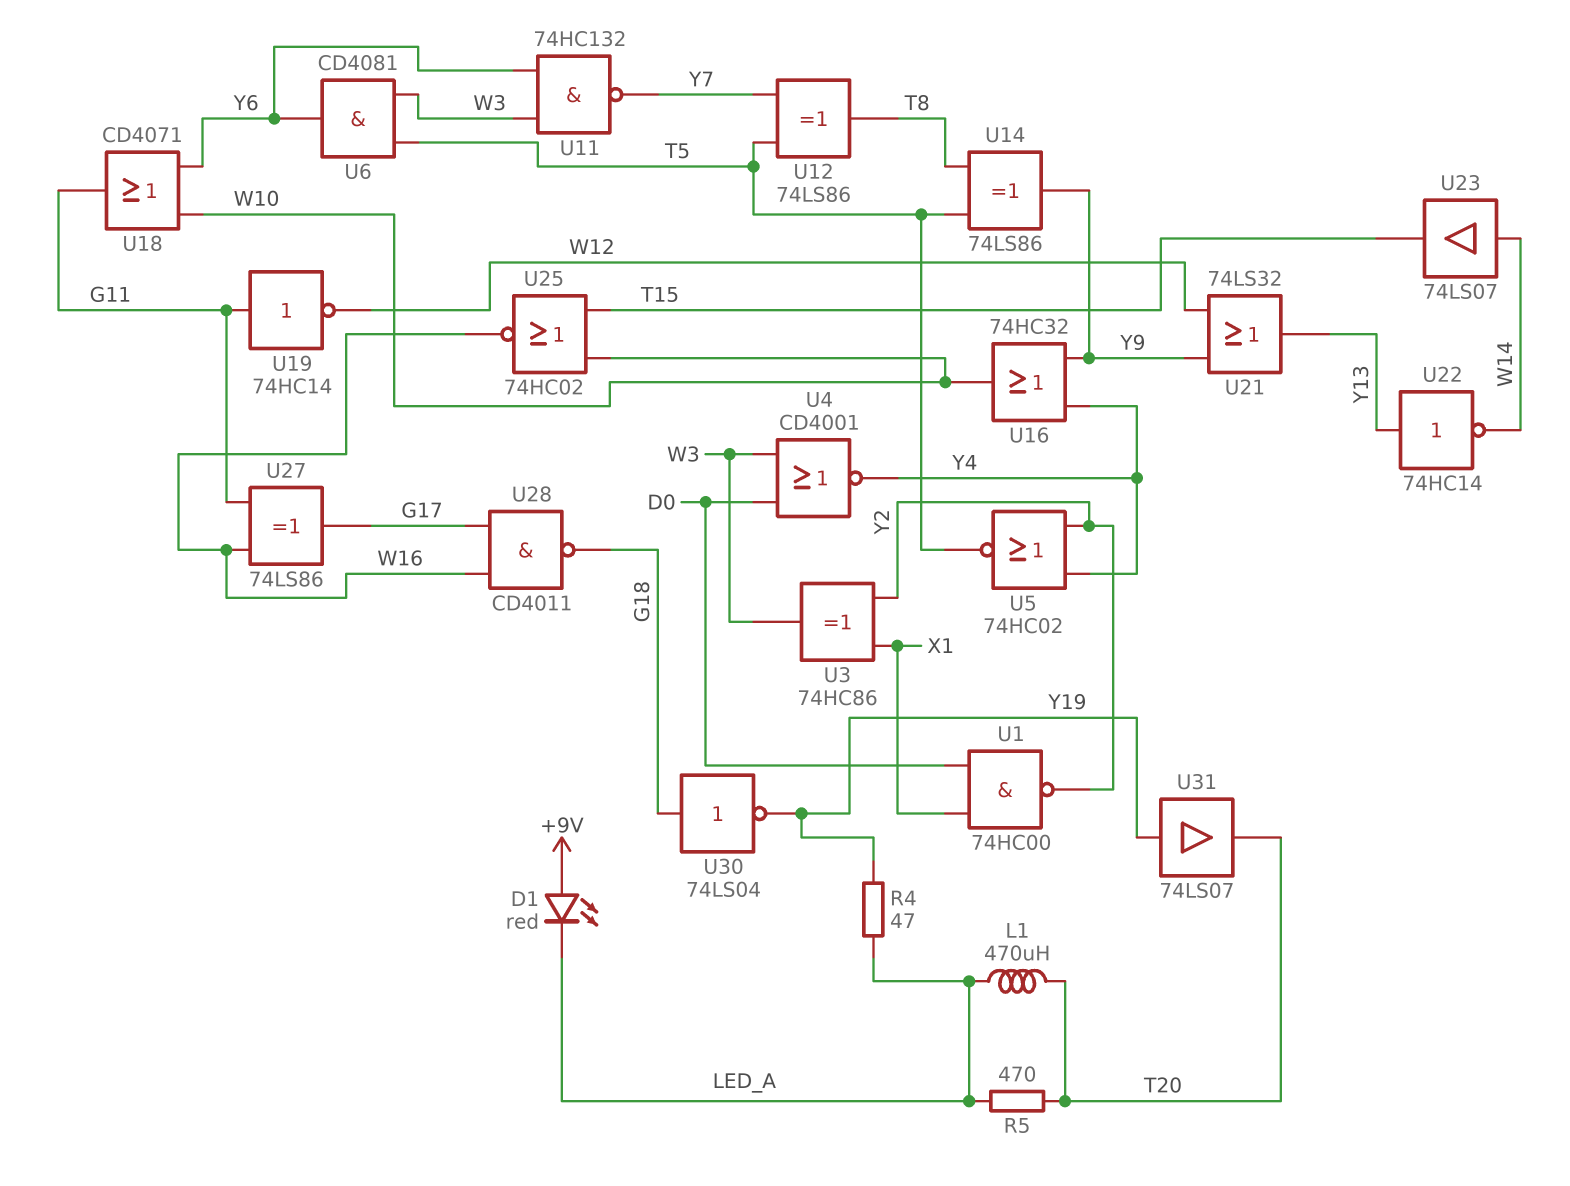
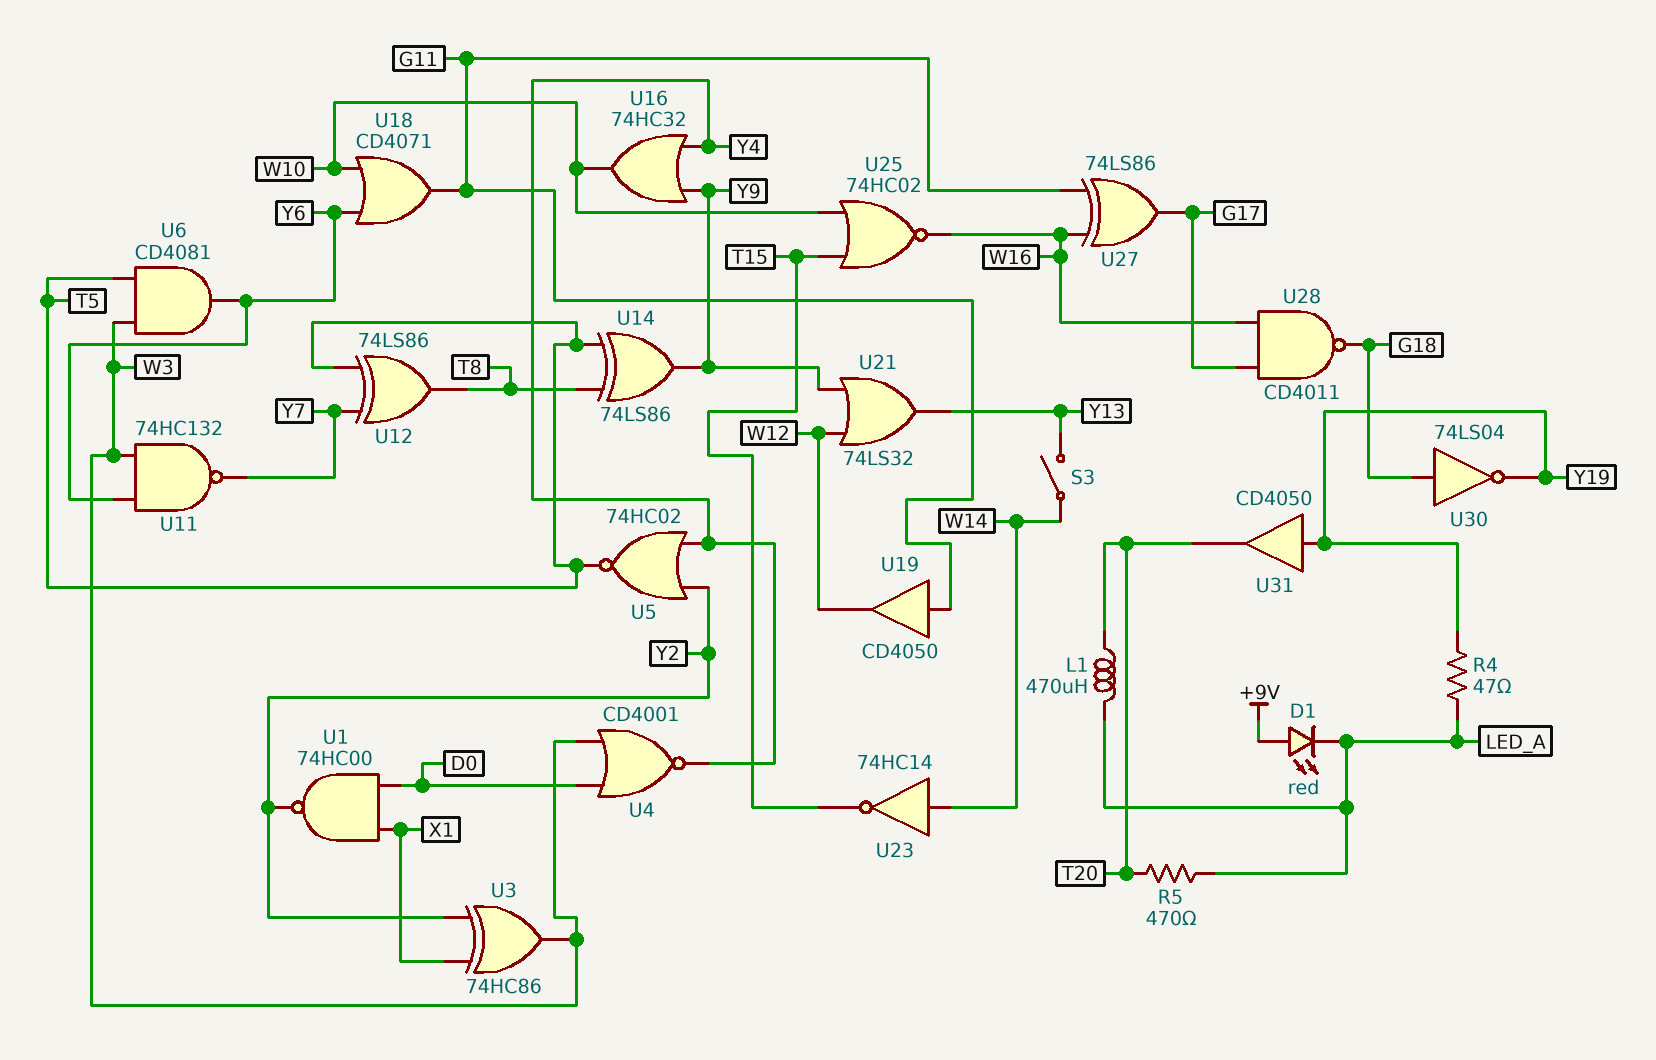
S3: none -> switch (W14, Y13)
U19: NOT 74HC14 (in G11, out W12) -> buffer CD4050 (in G11, out W12)
U22: NOT 74HC14 (in Y13, out W14) -> none
U23: buffer 74LS07 (in W14, out T15) -> NOT 74HC14 (in W14, out T15)
U31: buffer 74LS07 (in Y19, out T20) -> buffer CD4050 (in Y19, out T20)

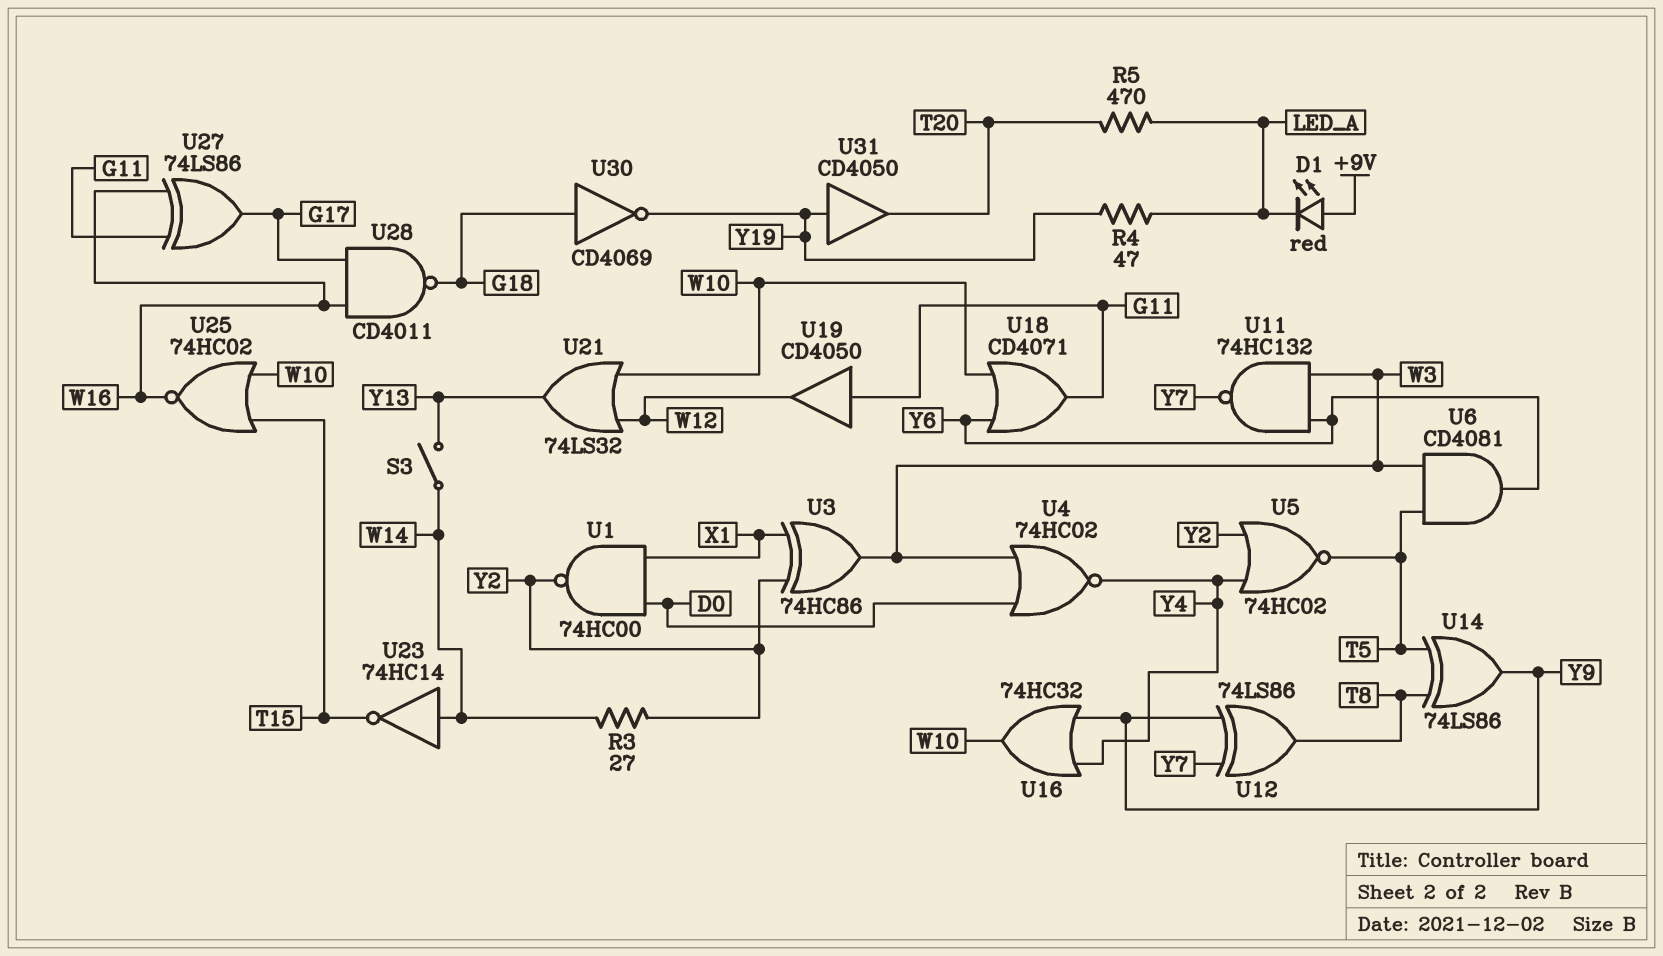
L1: 470uH (LED_A, T20) -> none
R3: none -> 27 (W14, Y2)
U4: NOR CD4001 (in D0, in W3, out Y4) -> NOR 74HC02 (in D0, in W3, out Y4)
U12: XOR 74LS86 (in T5, in Y7, out T8) -> XOR 74LS86 (in Y7, in Y9, out T8)
U21: OR 74LS32 (in W12, in Y9, out Y13) -> OR 74LS32 (in W10, in W12, out Y13)
U30: NOT 74LS04 (in G18, out Y19) -> NOT CD4069 (in G18, out Y19)

